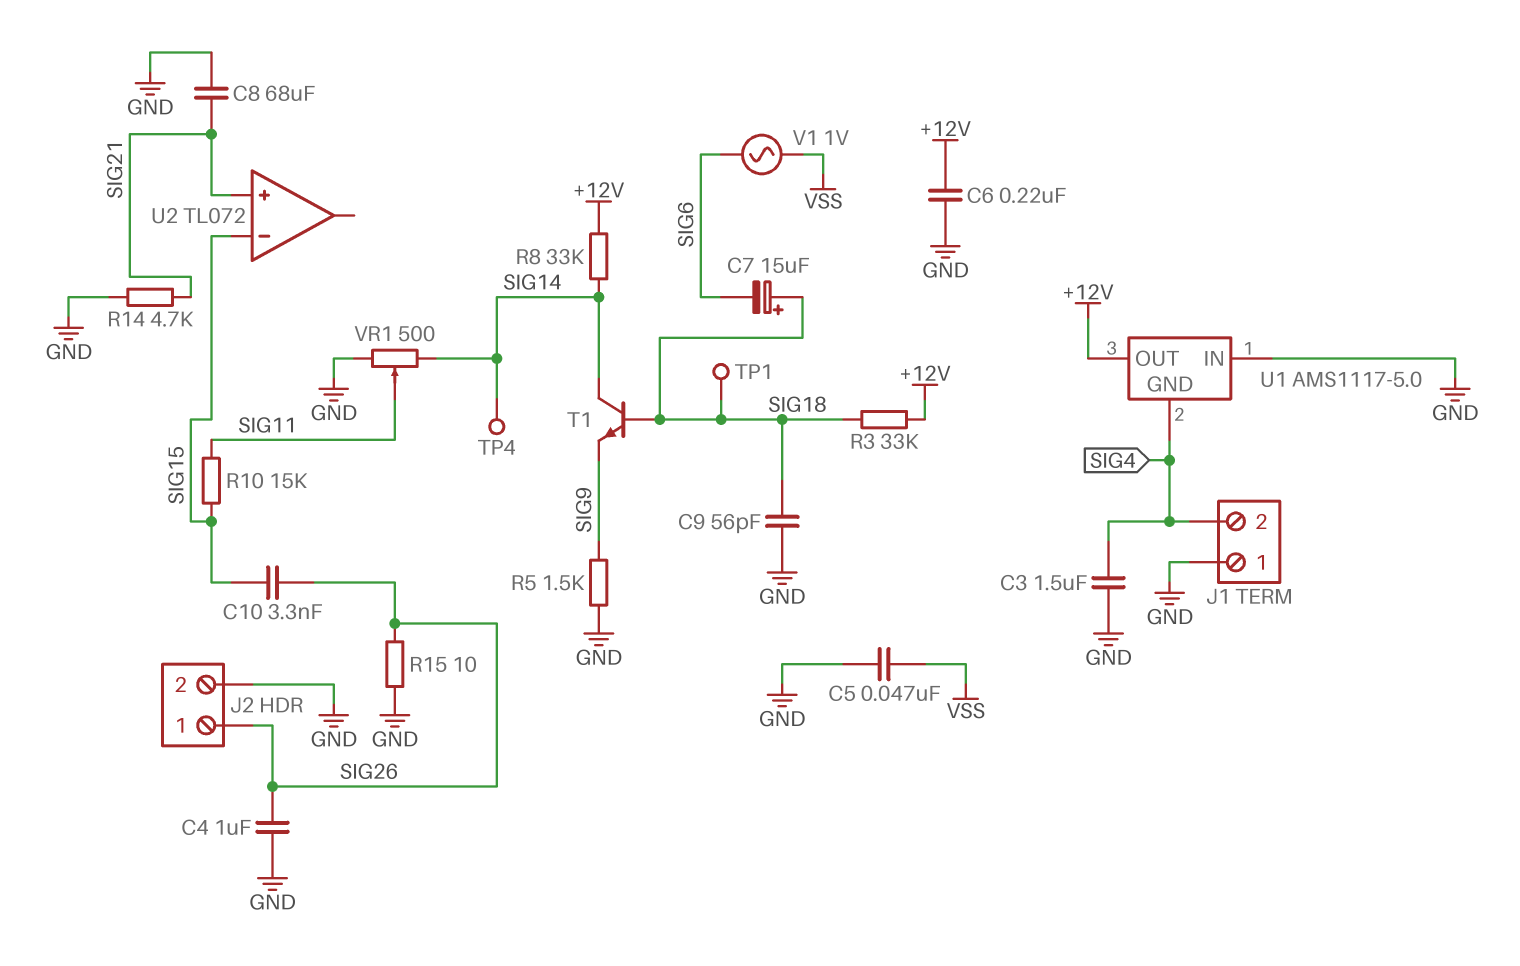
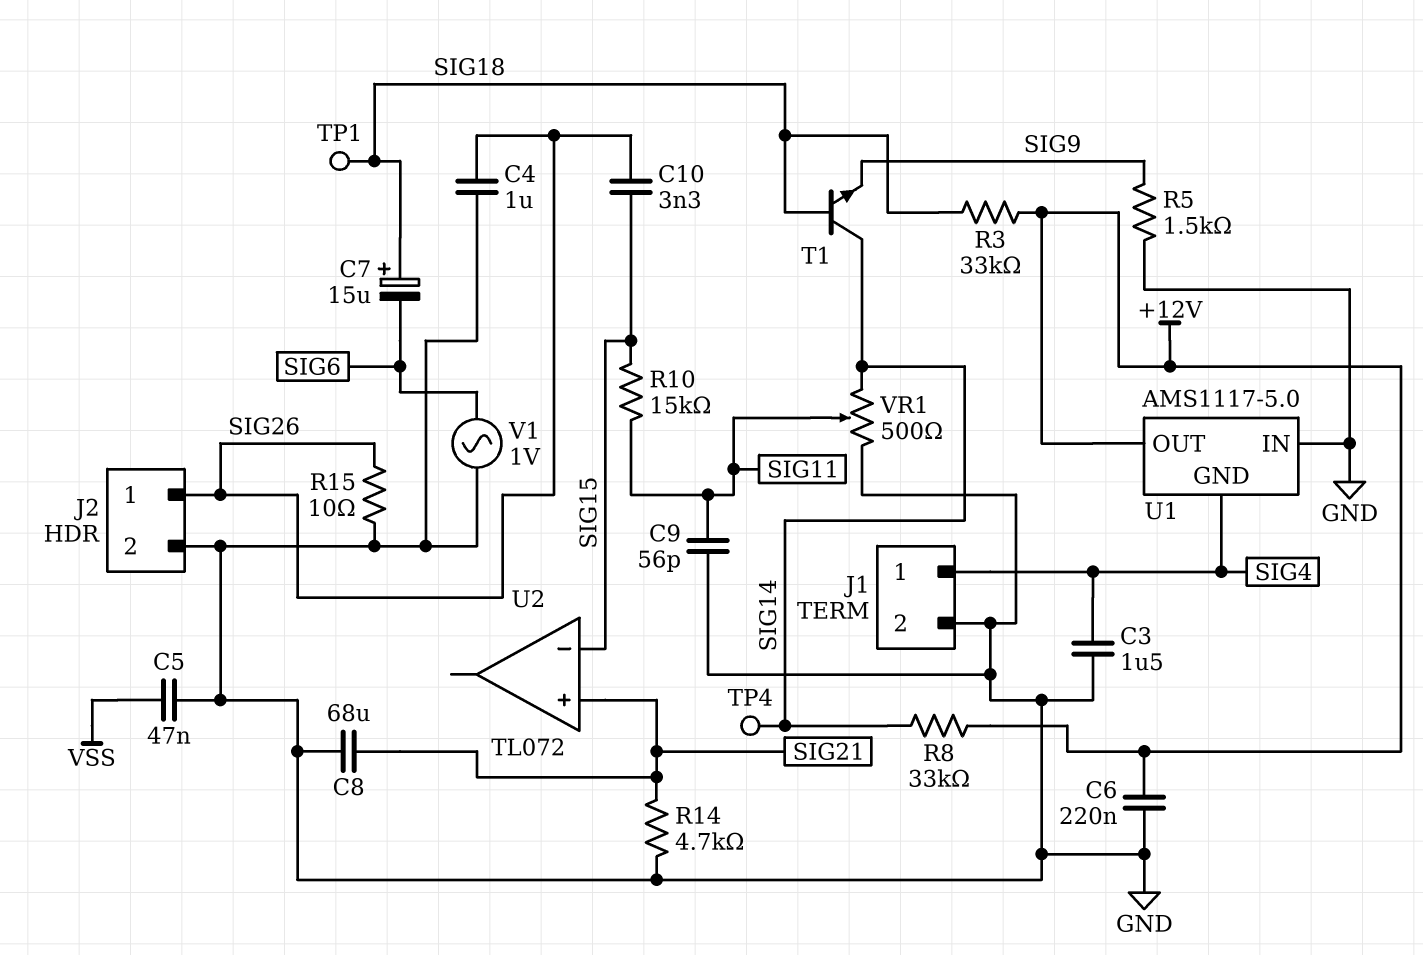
C9: 56pF (GND, SIG18) -> 56pF (GND, SIG11)
J1 pin 1: GND -> SIG4
J1 pin 2: SIG4 -> GND
V1: AC 1V (SIG6, VSS) -> AC 1V (GND, SIG6)

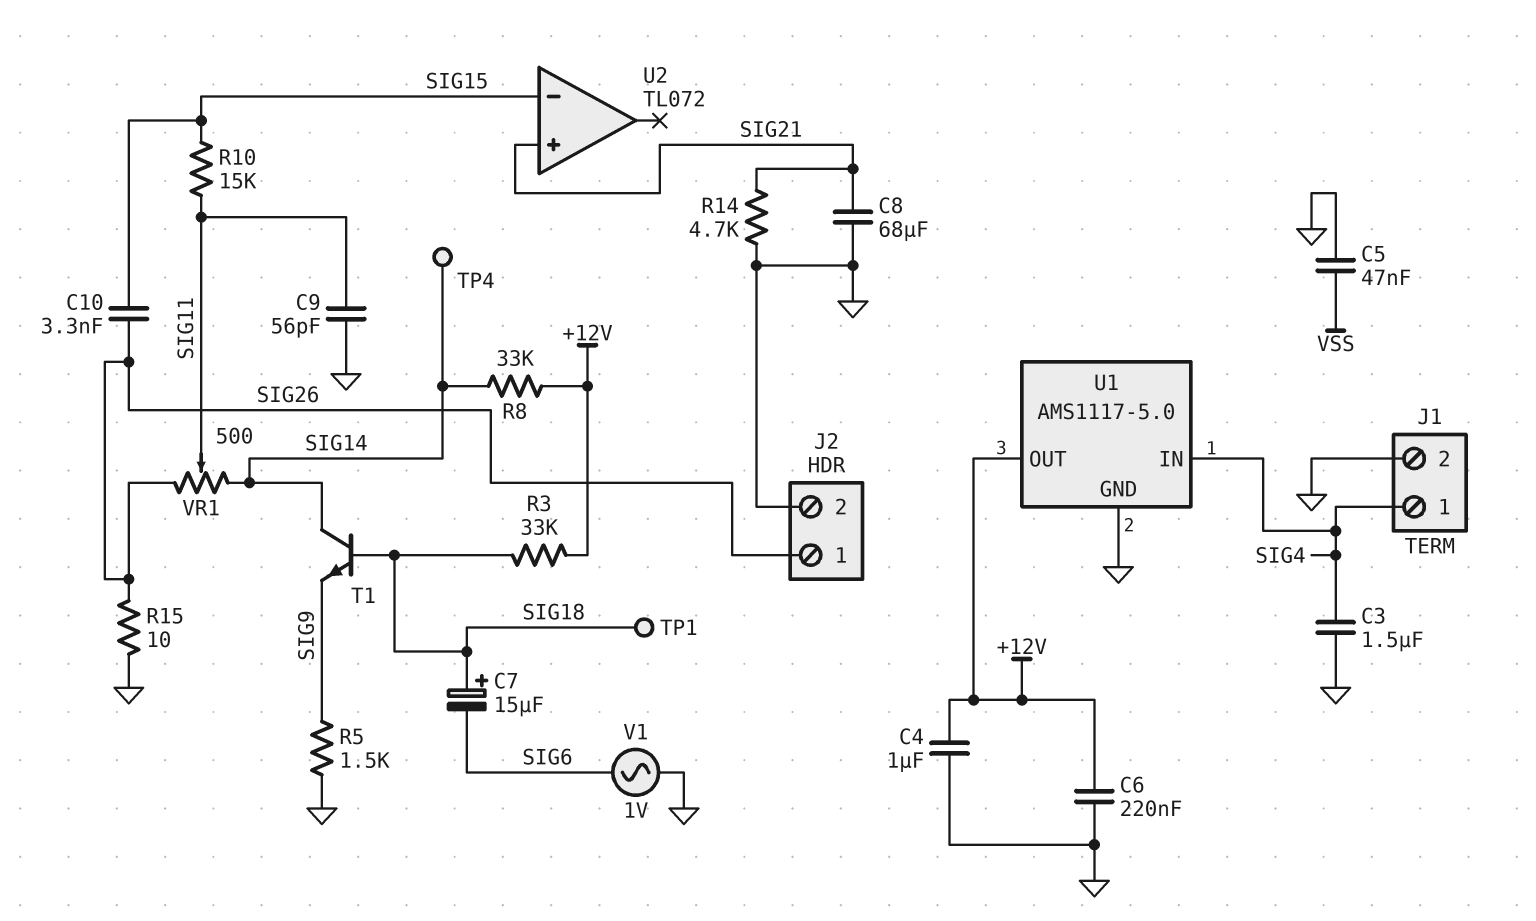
C4: 1uF (GND, SIG26) -> 1uF (+12V, GND)
U1 pin GND: SIG4 -> GND
U1 pin IN: GND -> SIG4
VR1: 500 (GND, SIG14, wiper SIG11) -> 500 (SIG14, SIG26, wiper SIG11)

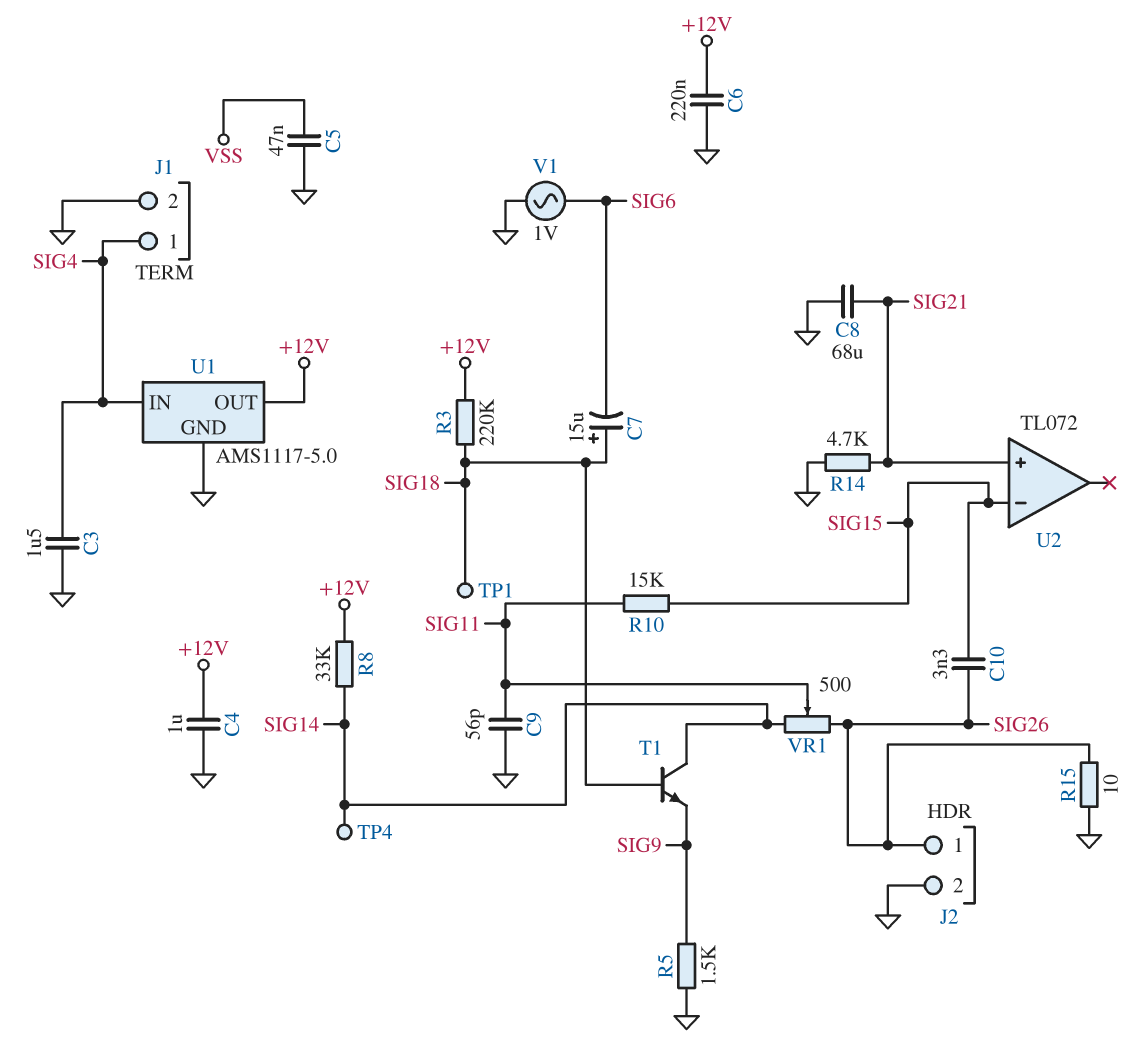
R3: 33k (+12V, SIG18) -> 220k (+12V, SIG18)

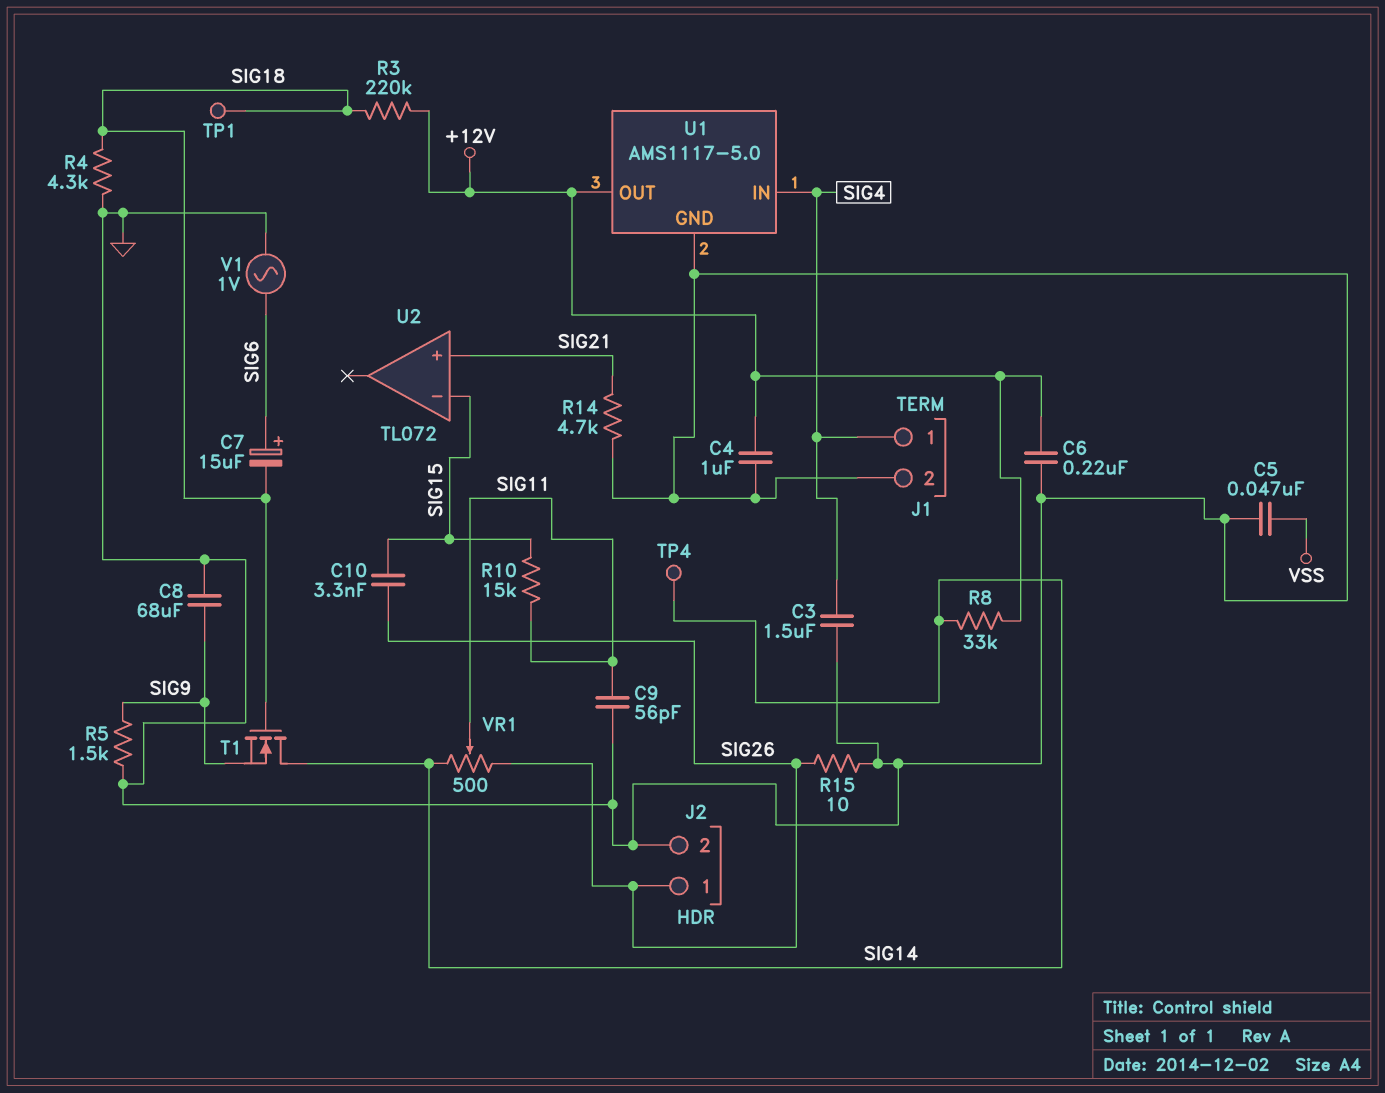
C7: 15uF (plus SIG18, minus SIG6) -> 15uF (plus SIG6, minus SIG18)
C8: 68uF (GND, SIG21) -> 68uF (GND, SIG9)
R4: none -> 4.3k (GND, SIG18)
T1: NPN (B SIG18, C SIG14, E SIG9) -> NMOS (G SIG18, D SIG14, S SIG9)

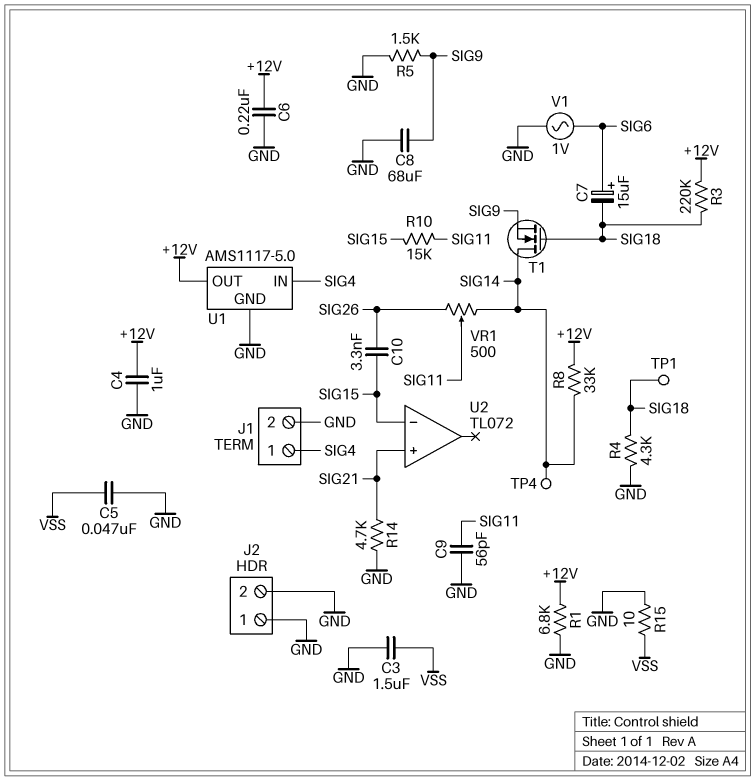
C3: 1.5uF (GND, SIG4) -> 1.5uF (GND, VSS)
J2 pin 1: SIG26 -> GND
R1: none -> 6.8k (+12V, GND)
R15: 10 (GND, SIG26) -> 10 (GND, VSS)

